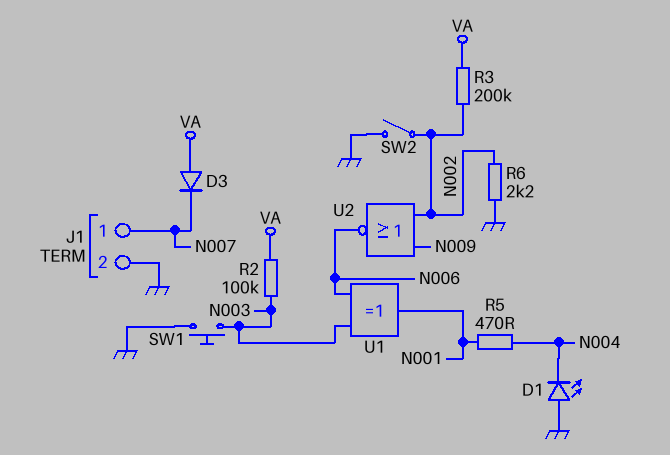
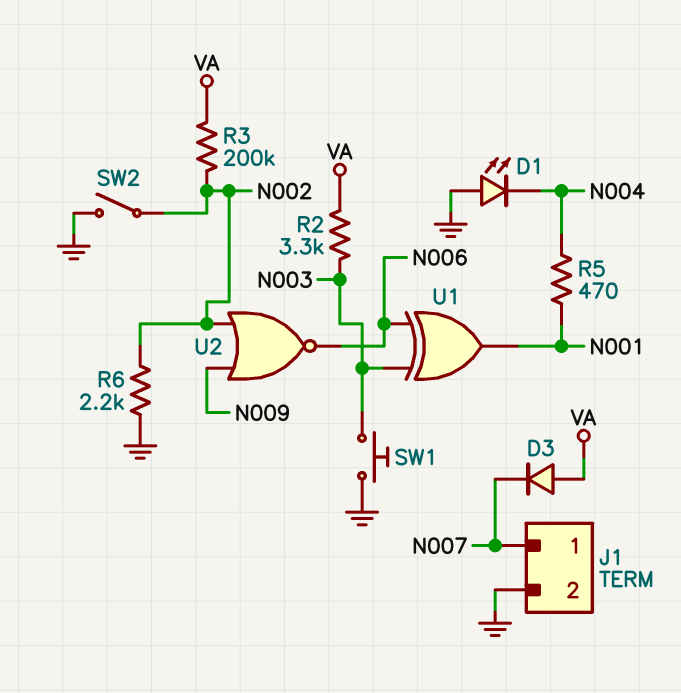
R2: 100k (N003, VA) -> 3.3k (N003, VA)

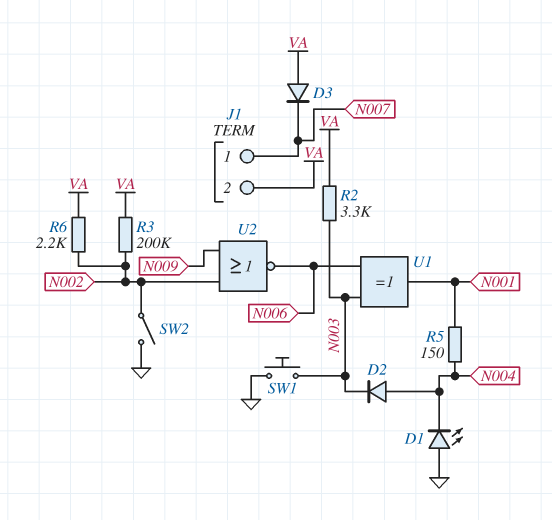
D2: none -> diode (A N004, K N003)
J1 pin 2: GND -> VA
R5: 470 (N001, N004) -> 150 (N001, N004)
R6: 2.2k (GND, N002) -> 2.2k (N002, VA)

